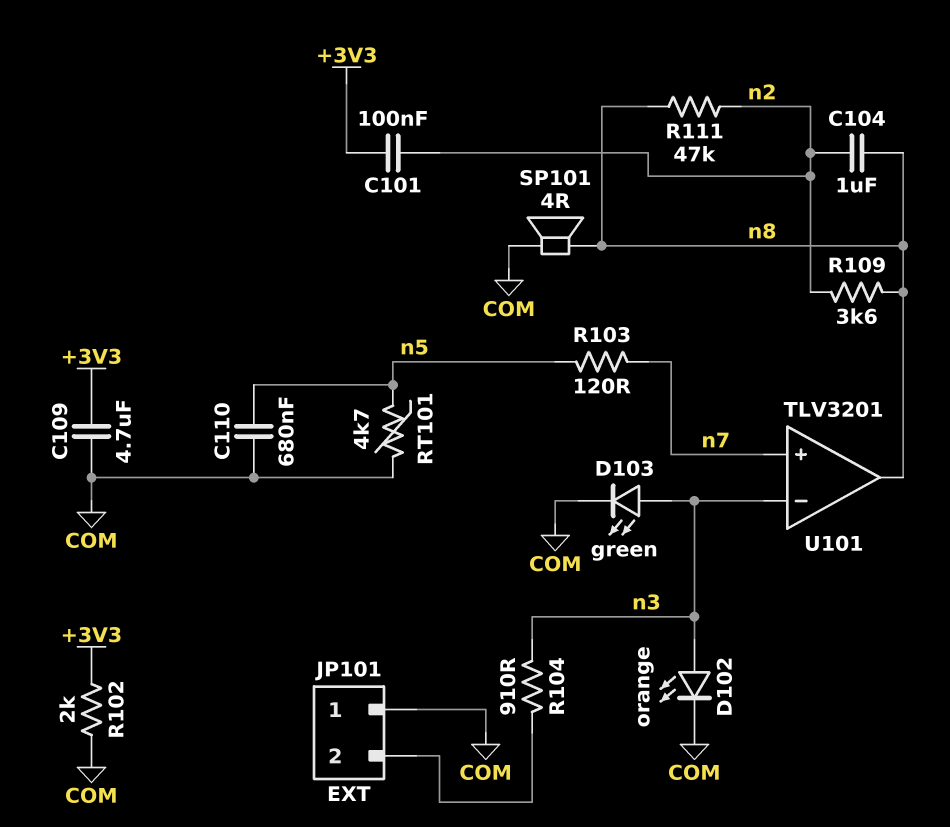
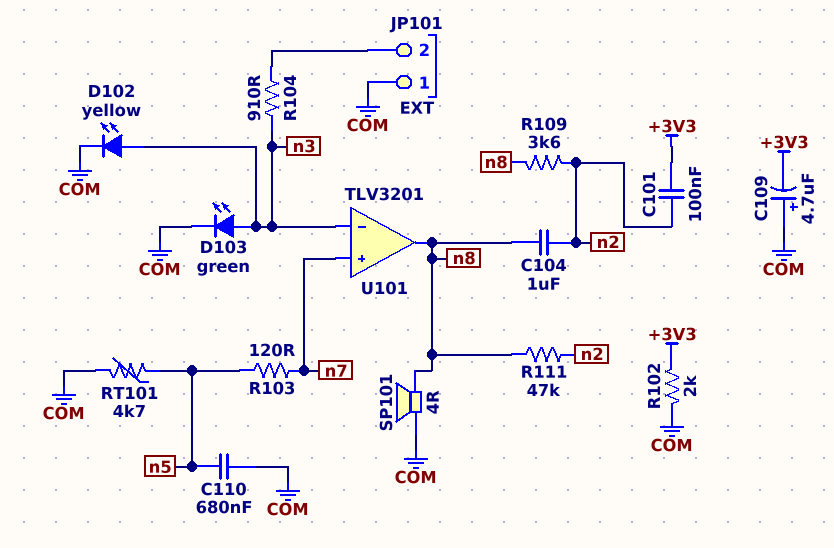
C109: 4.7uF (+3V3, COM) -> 4.7uF (plus COM, minus +3V3)
D102: LED orange (A n3, K COM) -> LED yellow (A n3, K COM)

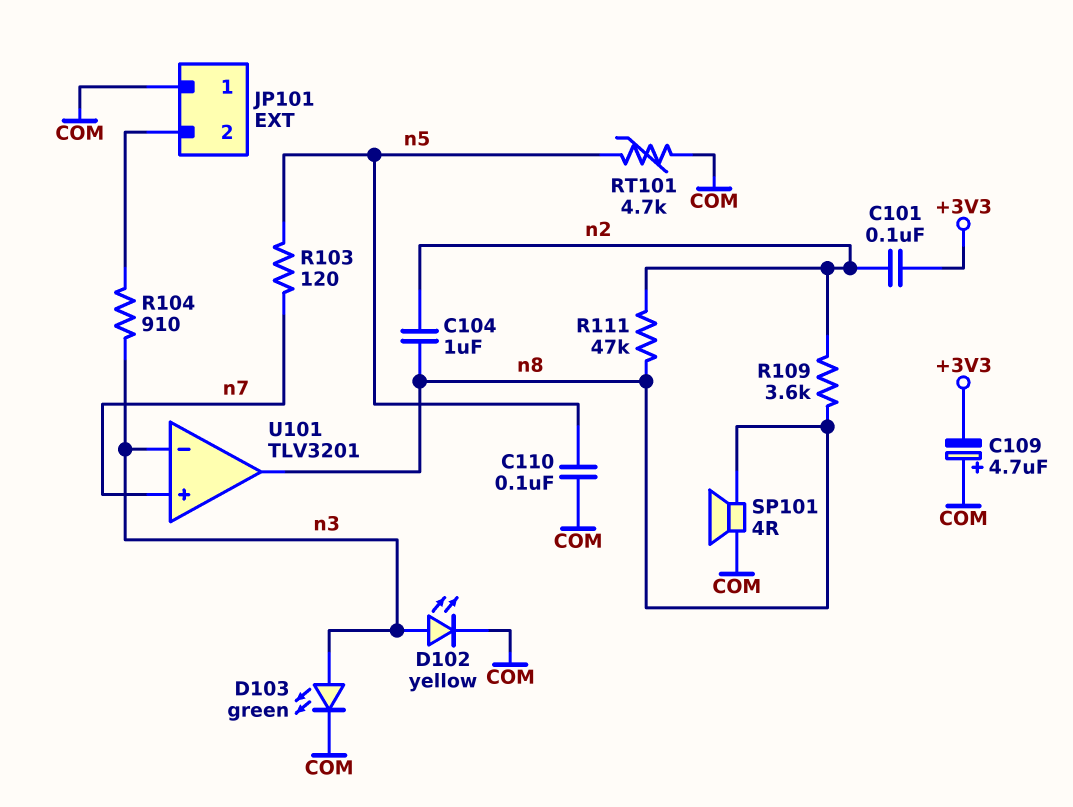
C110: 680nF (COM, n5) -> 100nF (COM, n5)
R102: 2k (+3V3, COM) -> none

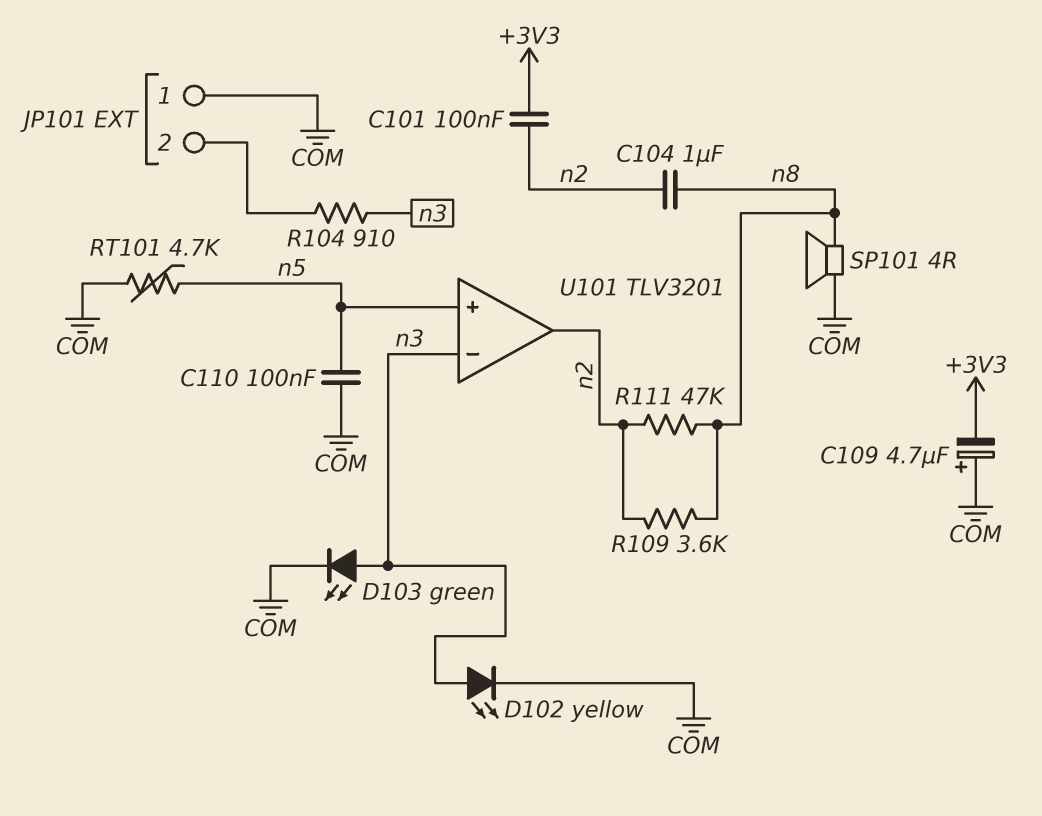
R103: 120 (n5, n7) -> none
U101 pin in+: n7 -> n5
U101 pin out: n8 -> n2

